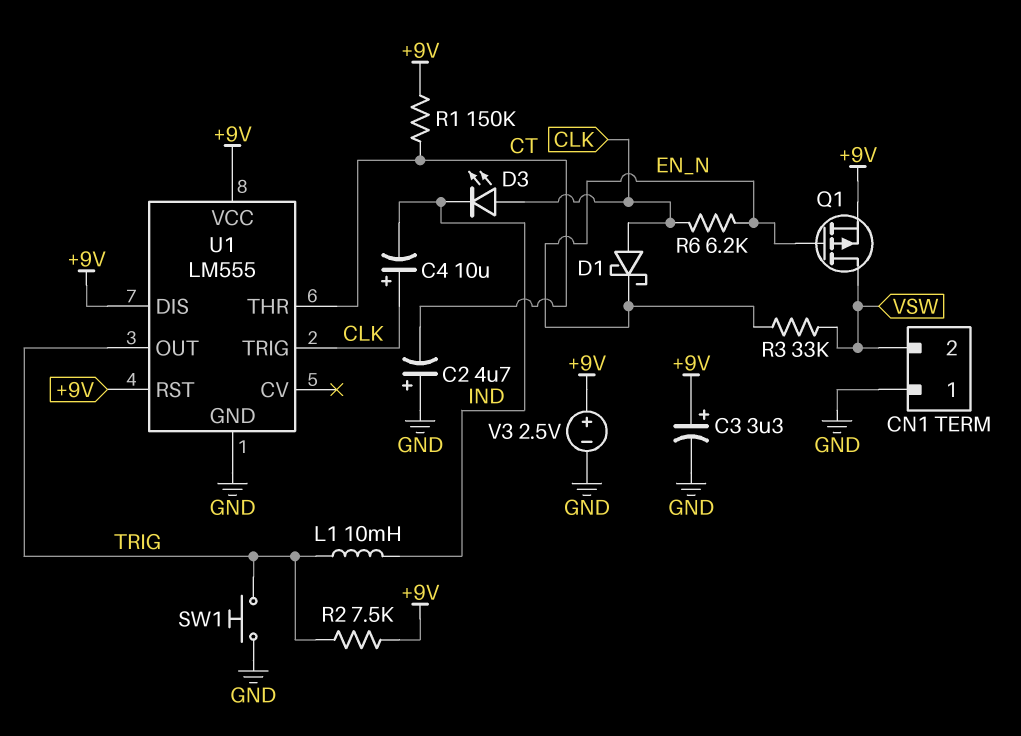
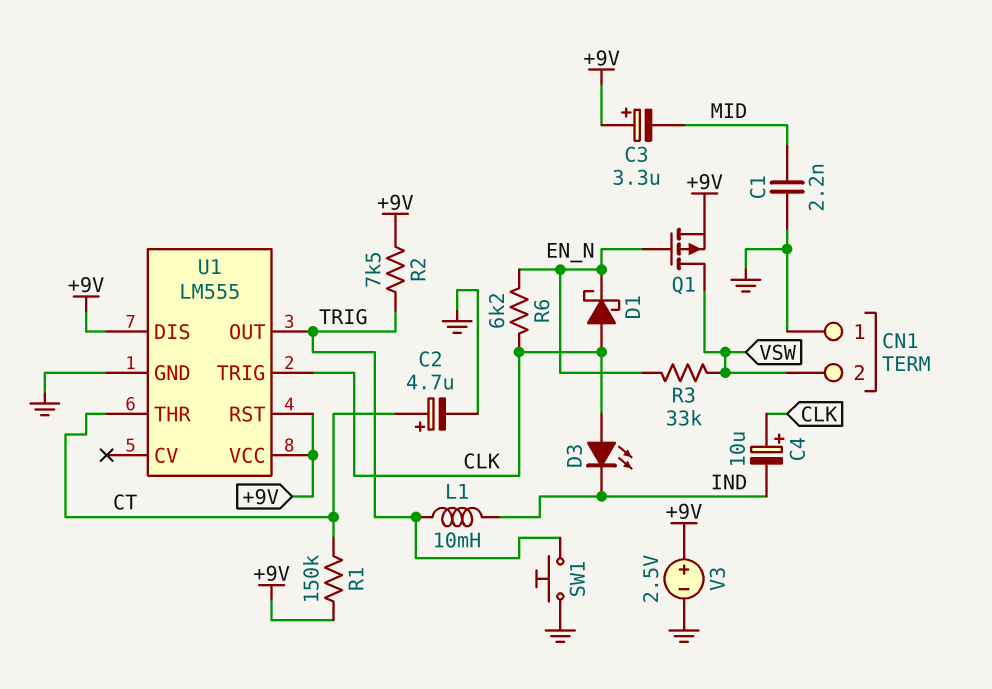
C1: none -> 2.2nF (GND, MID)
C2: 4.7uF (plus GND, minus CT) -> 4.7uF (plus CT, minus GND)
C3: 3.3uF (plus +9V, minus GND) -> 3.3uF (plus +9V, minus MID)

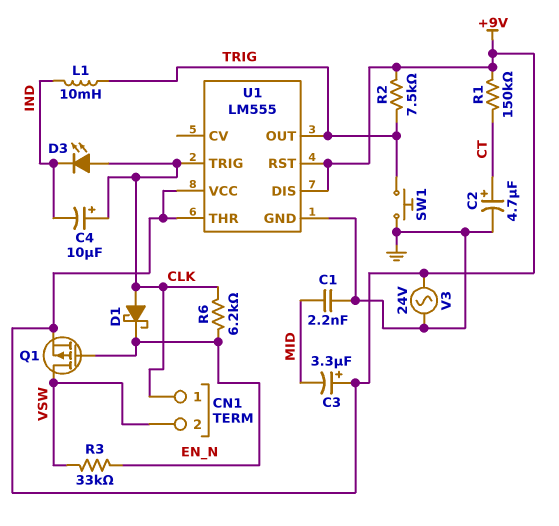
CN1 pin 1: GND -> CLK
U1 pin THR: CT -> +9V
V3: 2.5V (plus +9V, minus GND) -> AC 24V (+9V, GND)

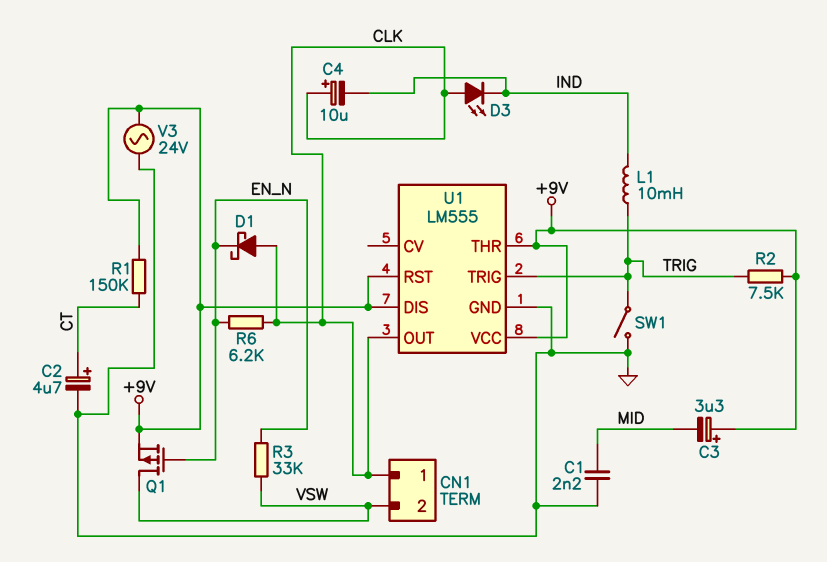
SW1: button (GND, TRIG) -> switch (GND, TRIG)
U1 pin OUT: TRIG -> CLK
U1 pin TRIG: CLK -> TRIG

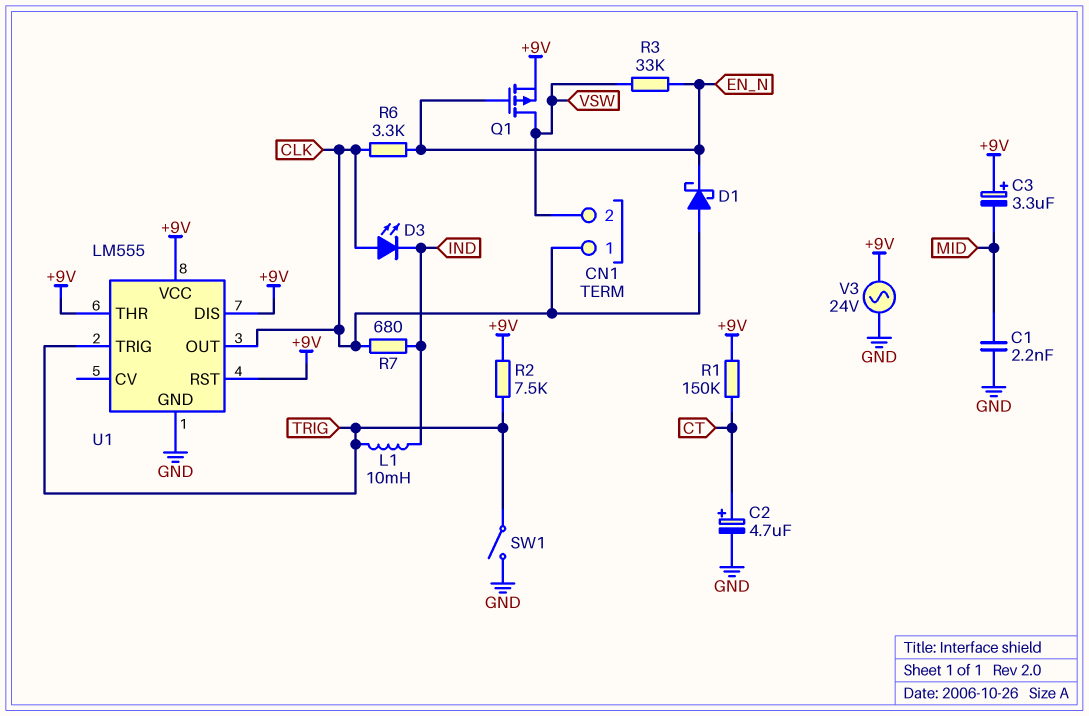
C4: 10uF (plus CLK, minus IND) -> none
R6: 6.2k (CLK, EN_N) -> 3.3k (CLK, EN_N)
R7: none -> 680 (CLK, IND)

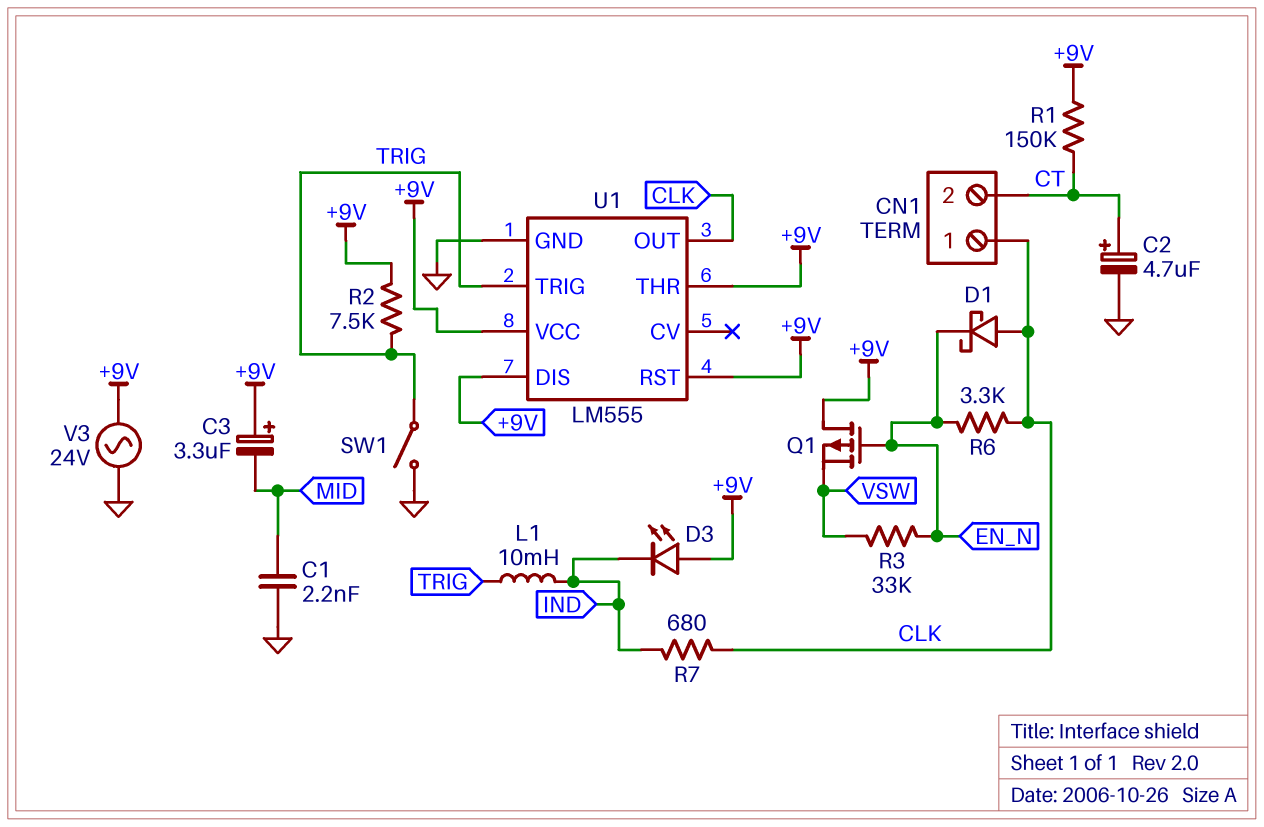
CN1 pin 2: VSW -> CT
D3: LED (A CLK, K IND) -> LED (A +9V, K IND)
Q1: PMOS (G EN_N, D VSW, S +9V) -> PMOS (G EN_N, D +9V, S VSW)

